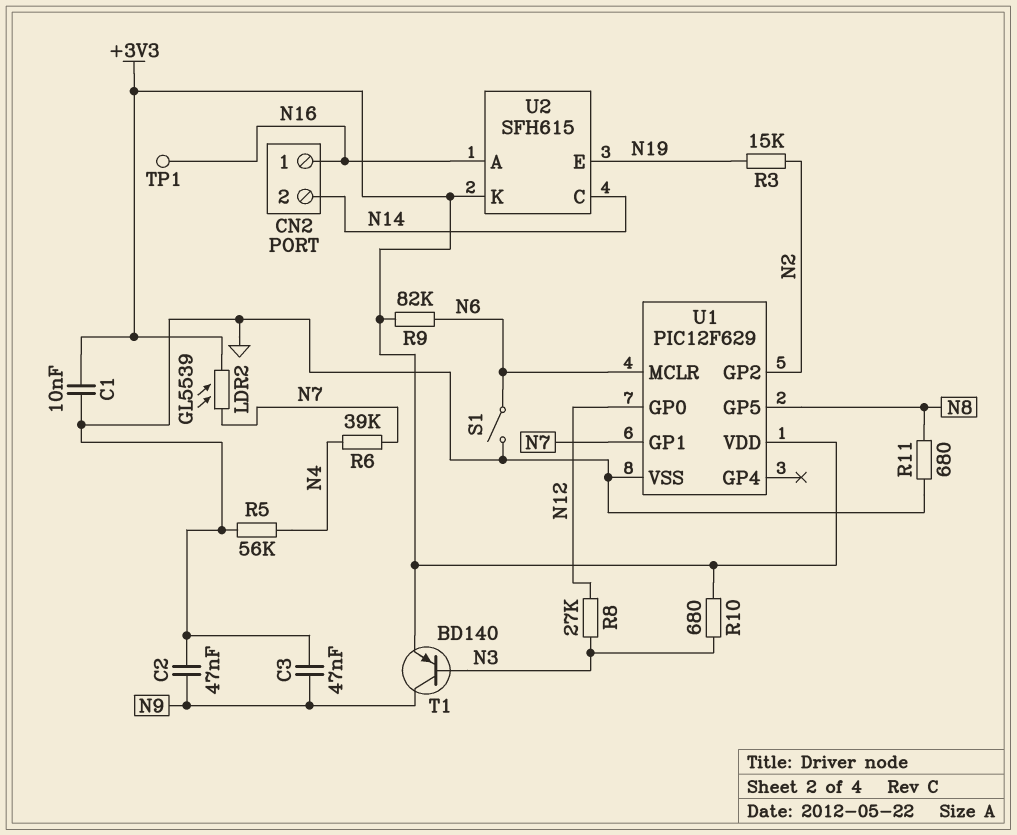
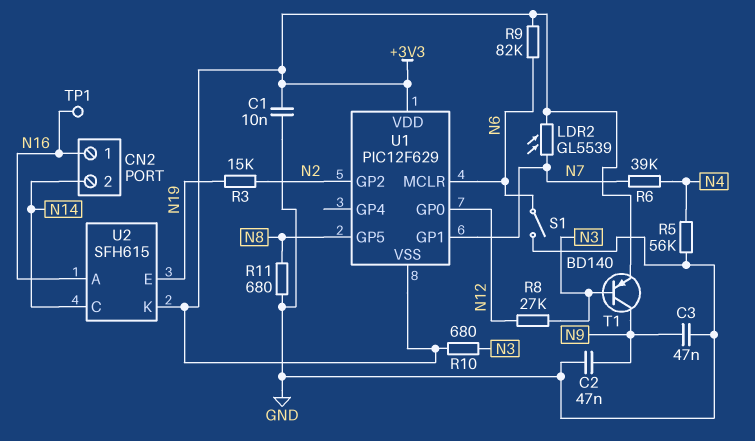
U1 pin VSS: GND -> +3V3

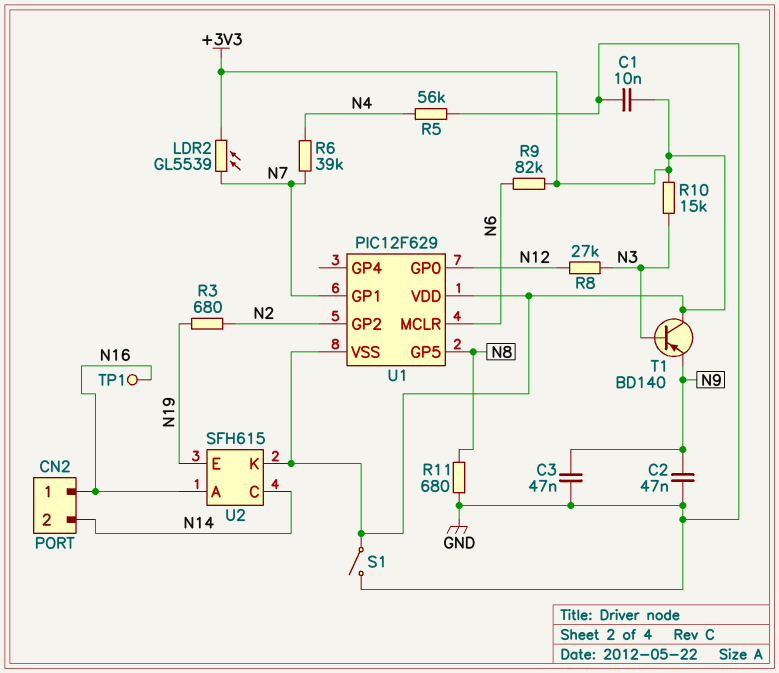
R3: 15k (N2, N19) -> 680 (N2, N19)
R10: 680 (+3V3, N3) -> 15k (+3V3, N3)
S1: switch (GND, N6) -> switch (+3V3, GND)
T1: PNP BD140 (B N3, C N9, E +3V3) -> PNP BD140 (B N3, C +3V3, E N9)

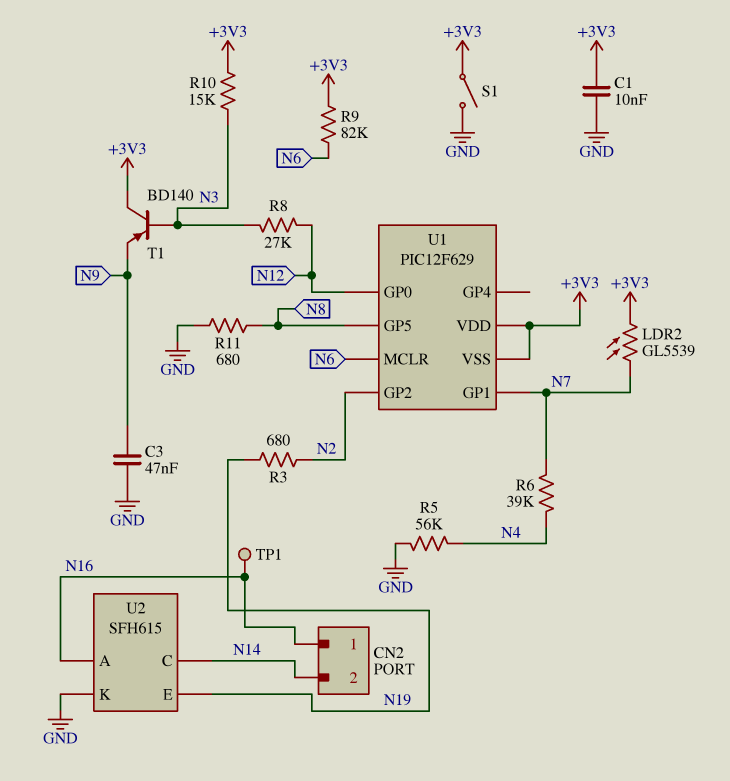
C2: 47nF (GND, N9) -> none
U2 pin K: +3V3 -> GND

